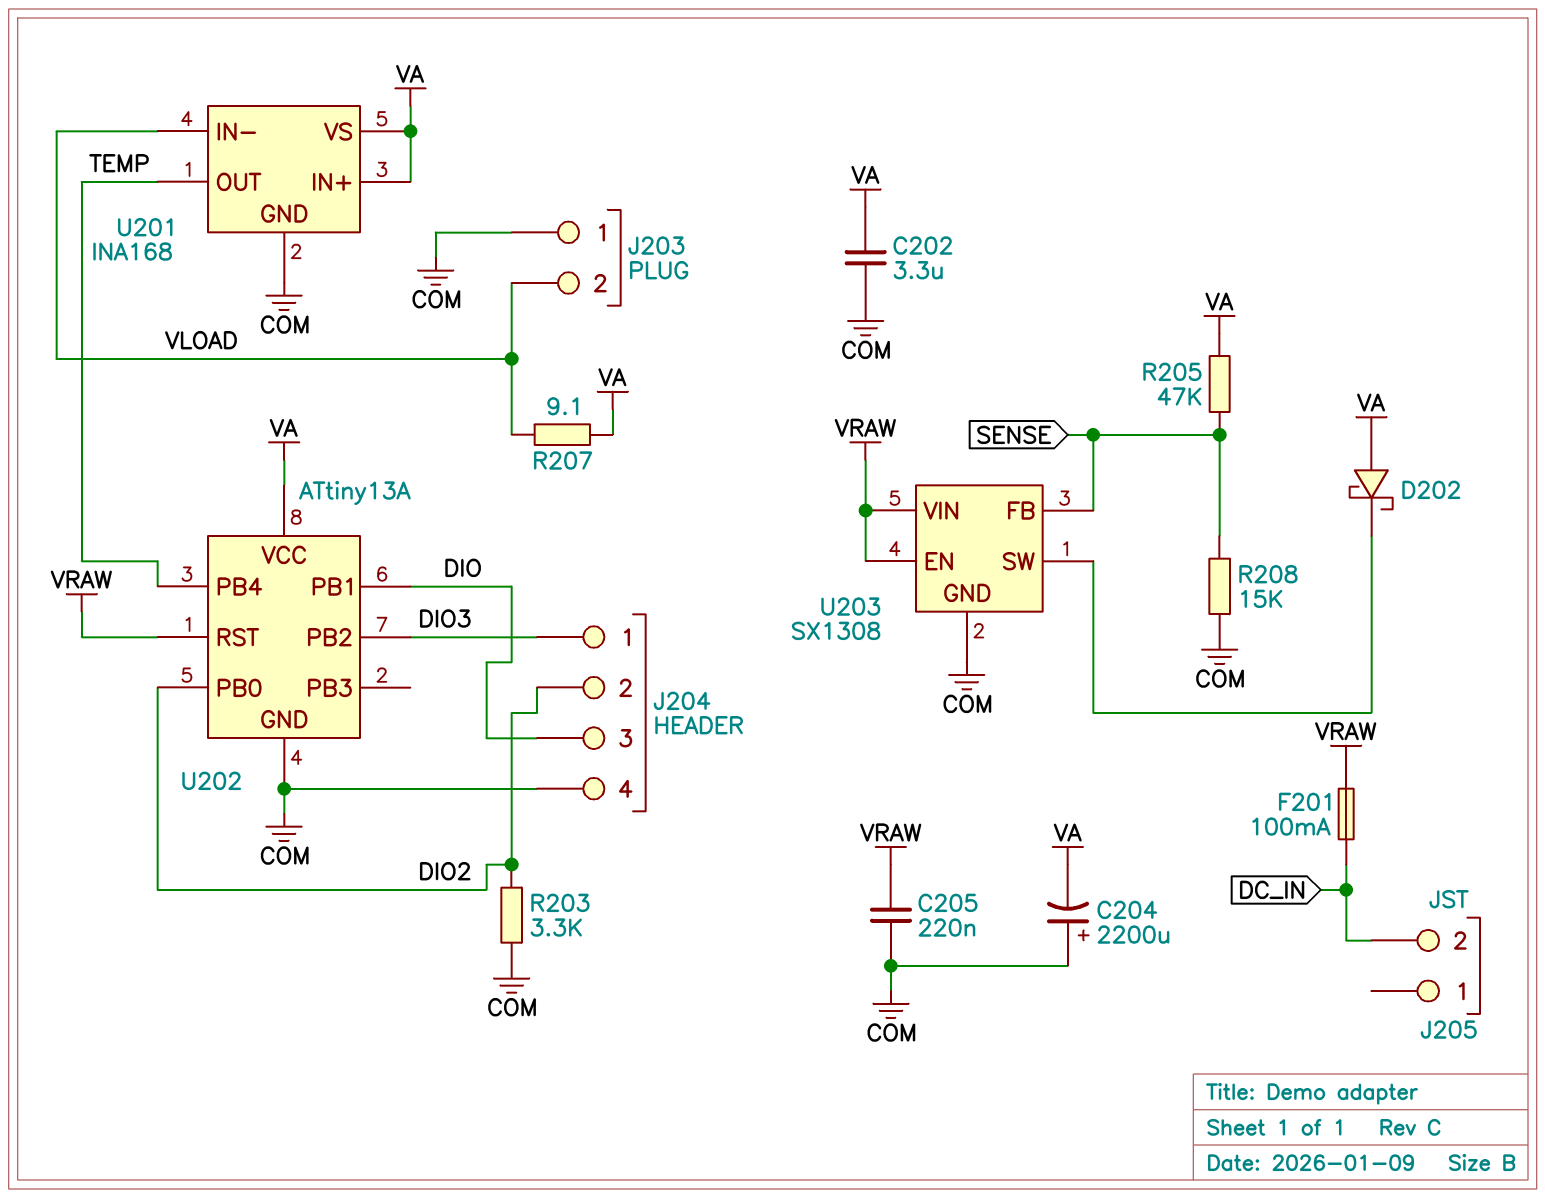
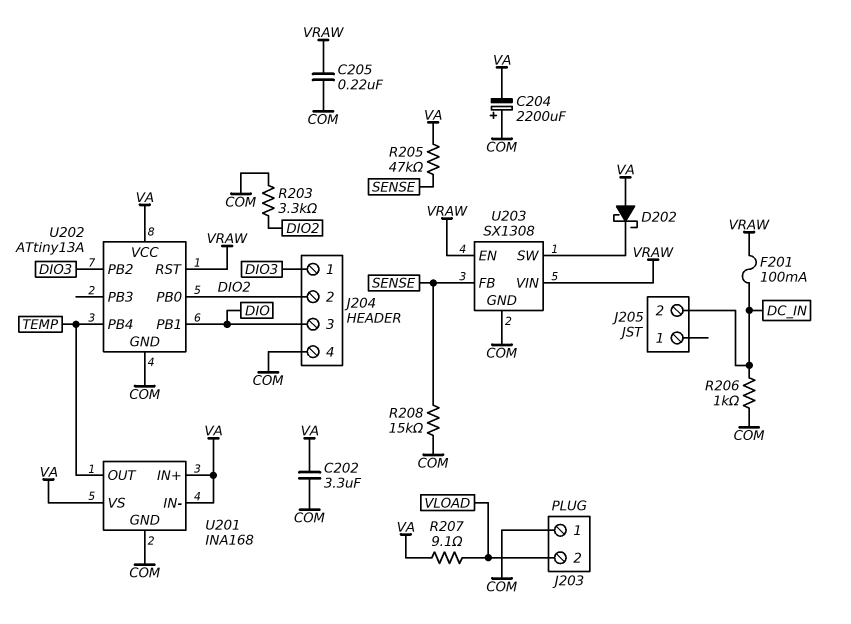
R206: none -> 1k (COM, DC_IN)
U201 pin IN-: VLOAD -> VA

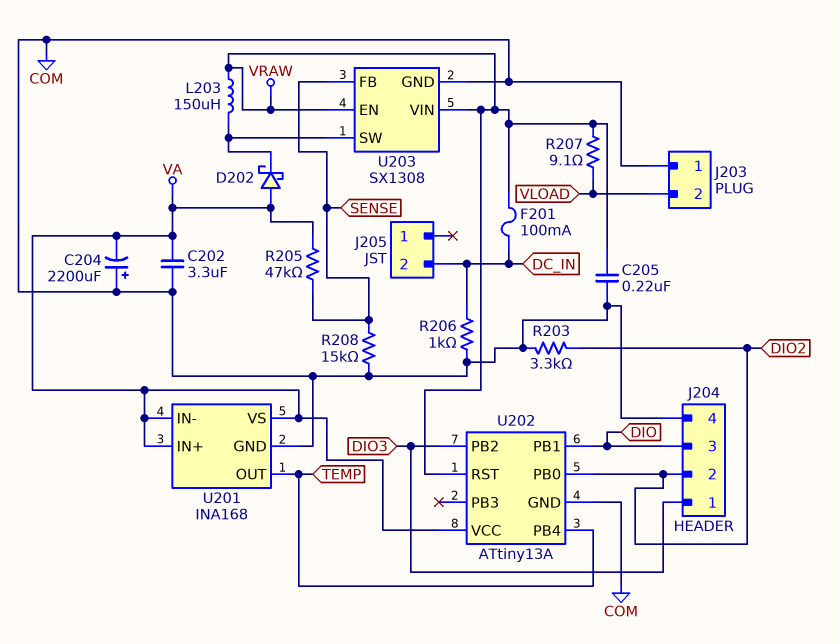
L203: none -> 150uH (U203/SW, VRAW)
R207: 9.1 (VA, VLOAD) -> 9.1 (VLOAD, VRAW)

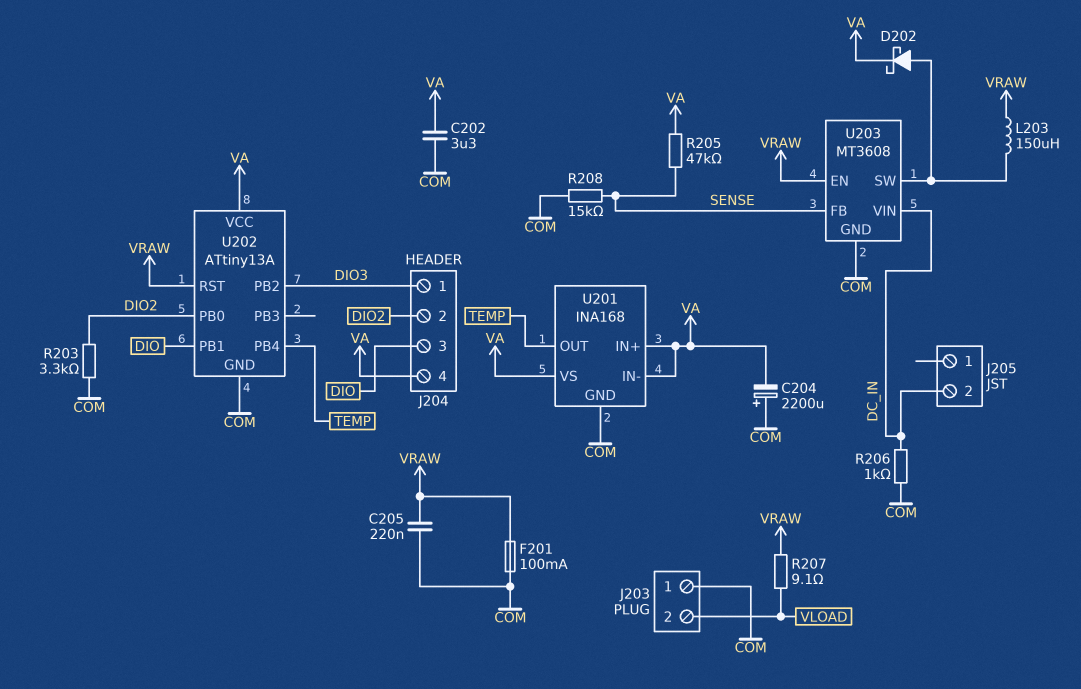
D202: schottky (A VA, K U203/SW) -> schottky (A U203/SW, K VA)
F201: 100mA (DC_IN, VRAW) -> 100mA (COM, VRAW)
J204 pin 4: COM -> VA
U203: SX1308 -> MT3608
U203 pin VIN: VRAW -> DC_IN

